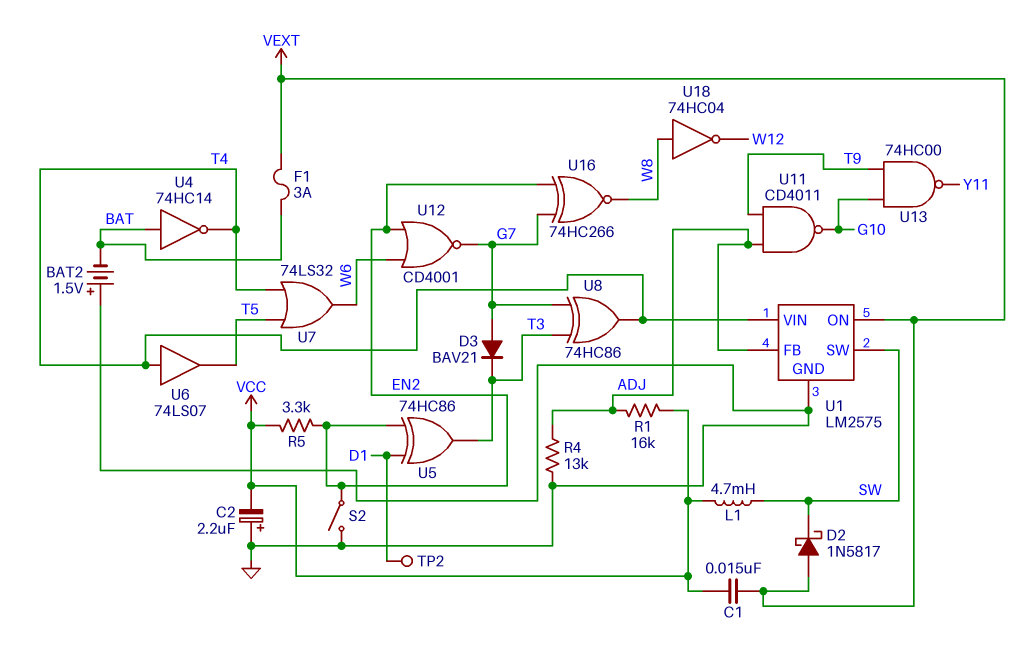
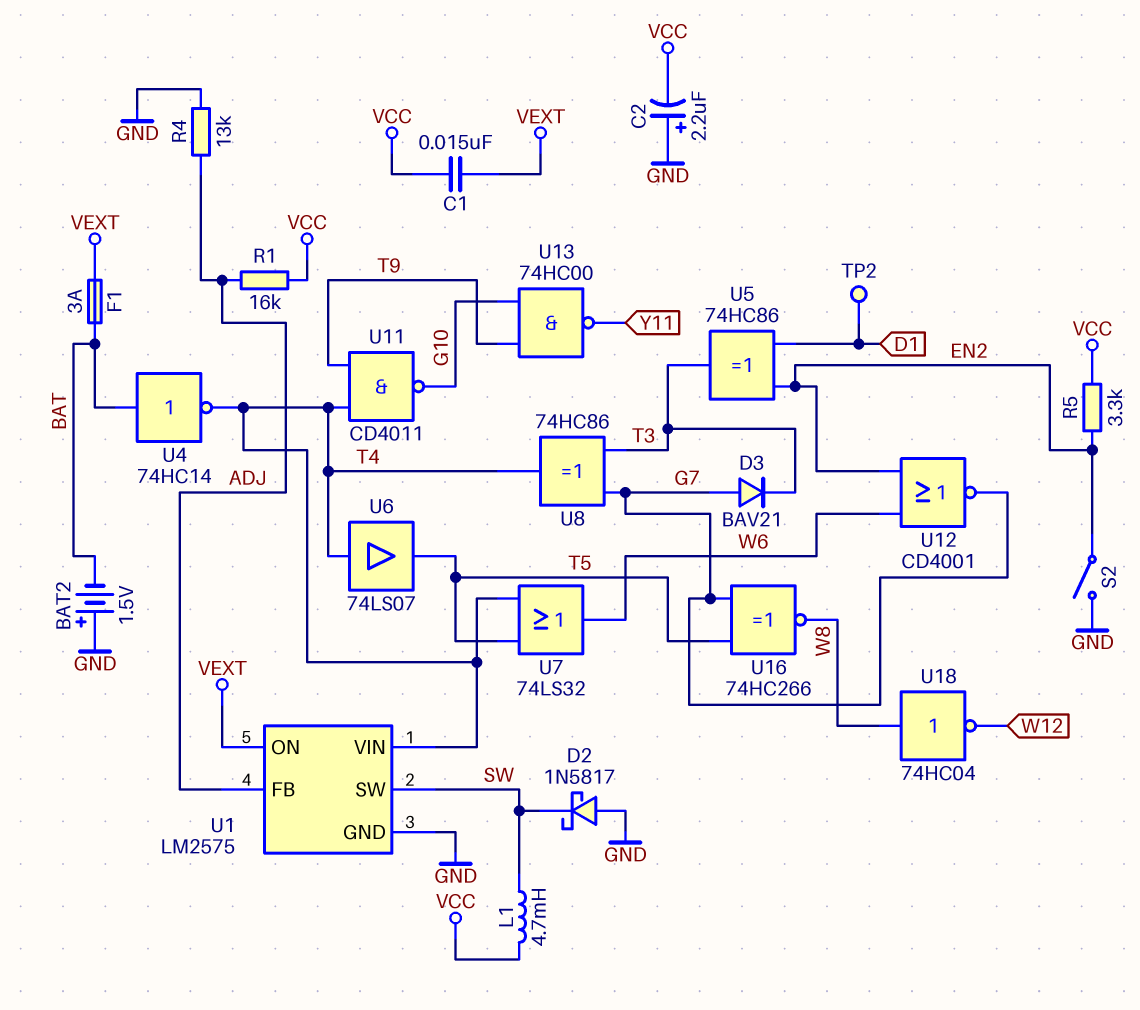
D2: schottky 1N5817 (A VEXT, K SW) -> schottky 1N5817 (A GND, K SW)
U11: NAND CD4011 (in ADJ, in T9, out G10) -> NAND CD4011 (in T4, in T9, out G10)
U16: XNOR 74HC266 (in EN2, in G7, out W8) -> XNOR 74HC266 (in G7, in T5, out W8)

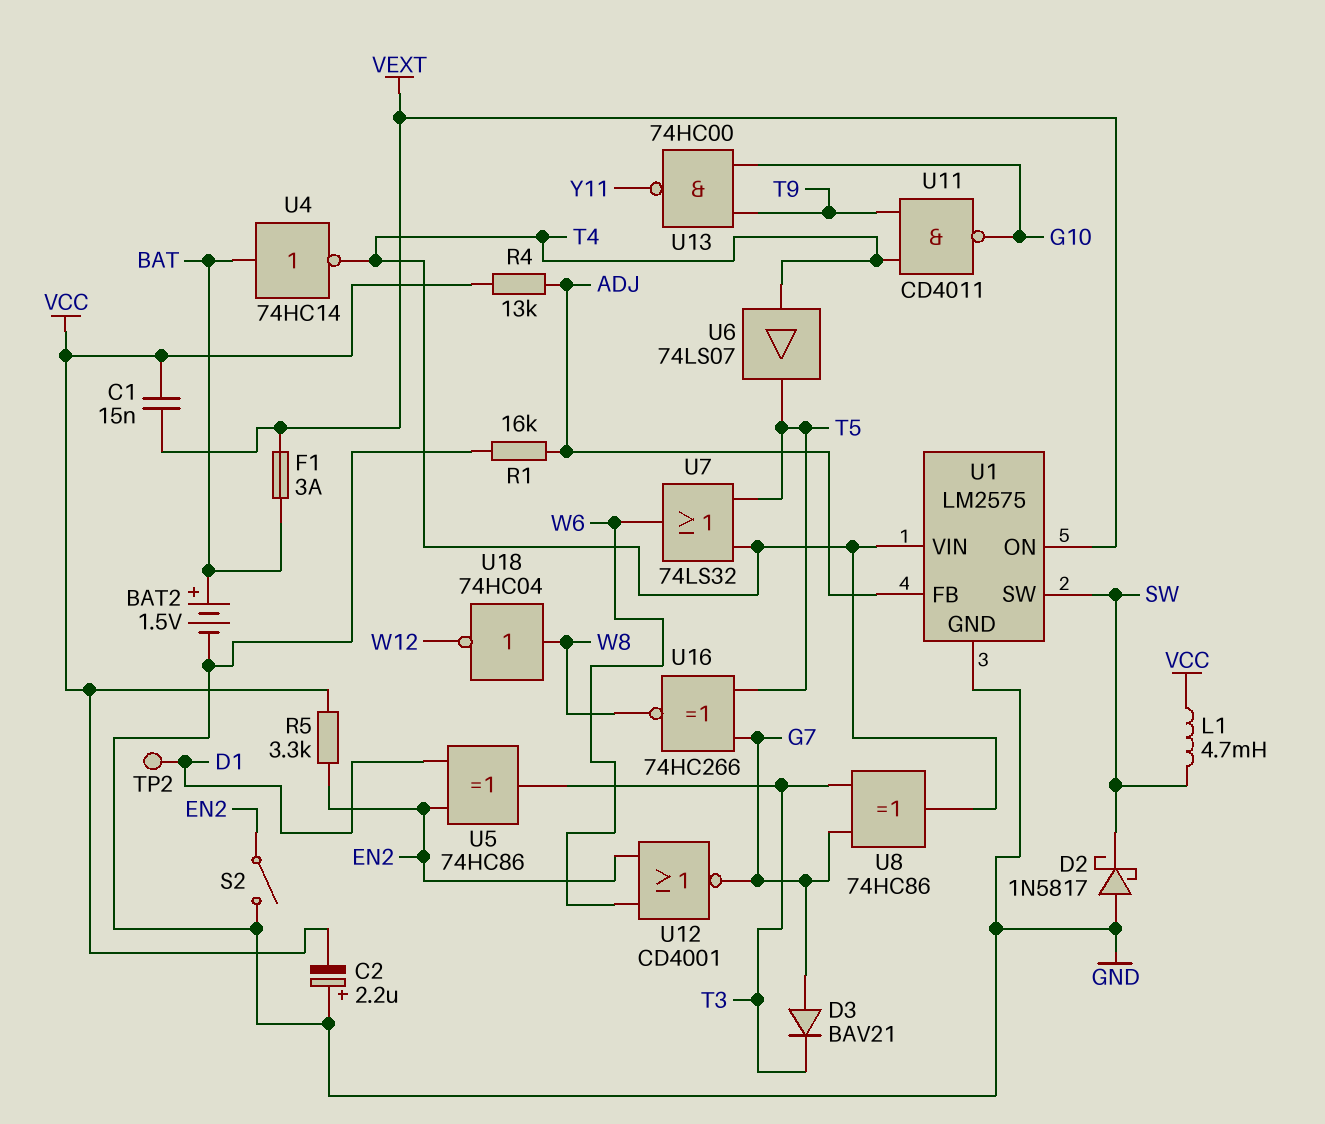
BAT2: 1.5V (plus GND, minus BAT) -> 1.5V (plus BAT, minus GND)
R1: 16k (ADJ, VCC) -> 16k (ADJ, GND)
R4: 13k (ADJ, GND) -> 13k (ADJ, VCC)

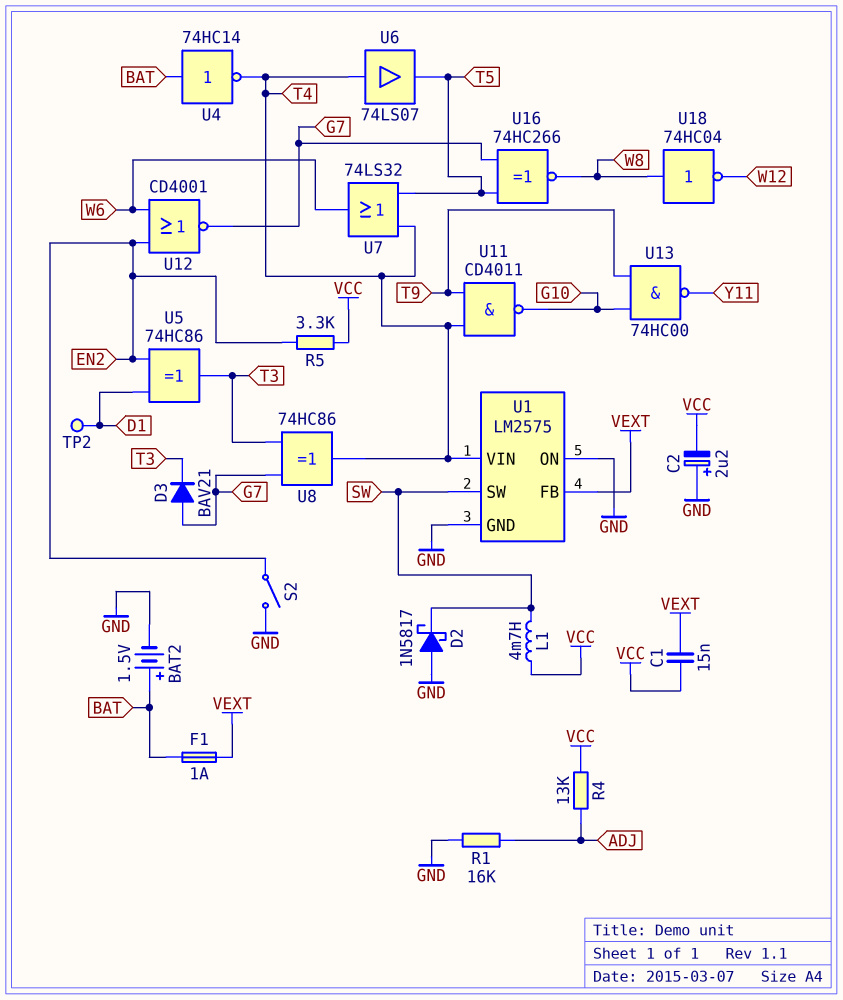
F1: 3A (BAT, VEXT) -> 1A (BAT, VEXT)
U1 pin FB: ADJ -> VEXT
U1 pin ON: VEXT -> GND

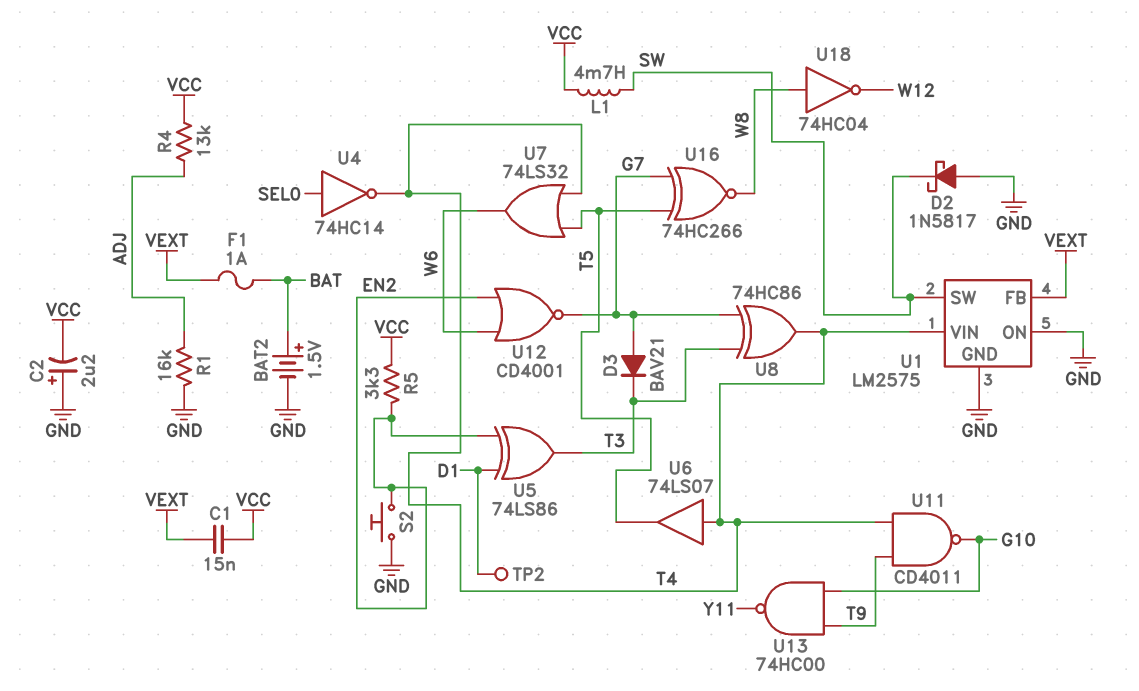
S2: switch (EN2, GND) -> button (EN2, GND)
U4: NOT 74HC14 (in BAT, out T4) -> NOT 74HC14 (in SEL0, out T4)
U5: XOR 74HC86 (in D1, in EN2, out T3) -> XOR 74LS86 (in D1, in EN2, out T3)

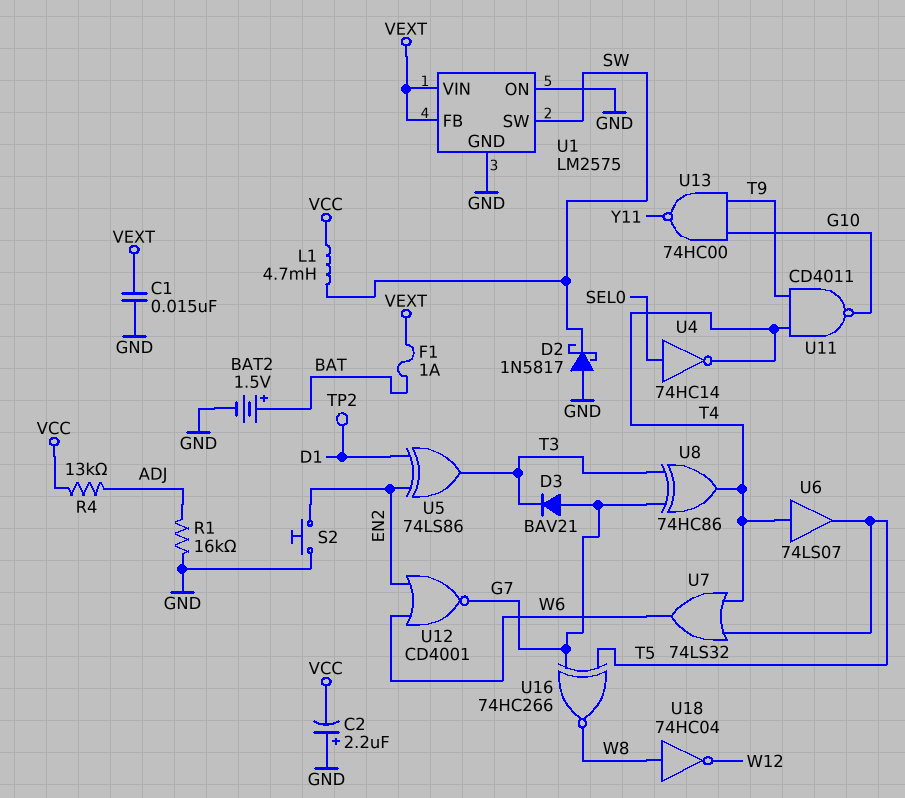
C1: 15nF (VCC, VEXT) -> 15nF (GND, VEXT)
R5: 3.3k (EN2, VCC) -> none
U1 pin VIN: T4 -> VEXT

